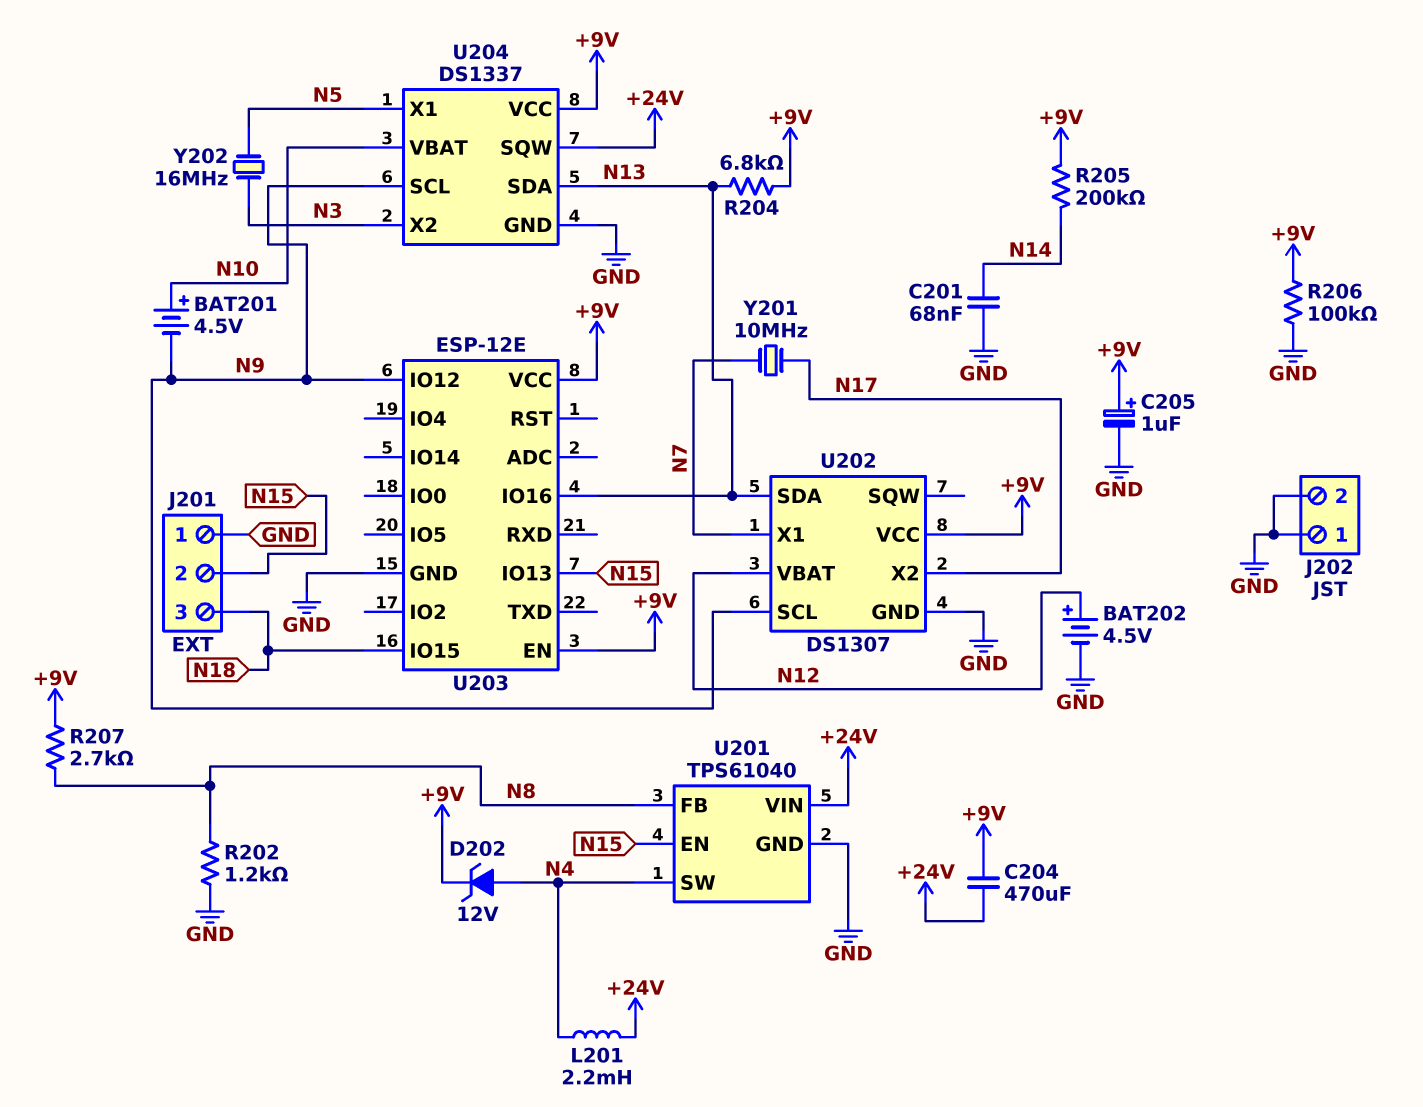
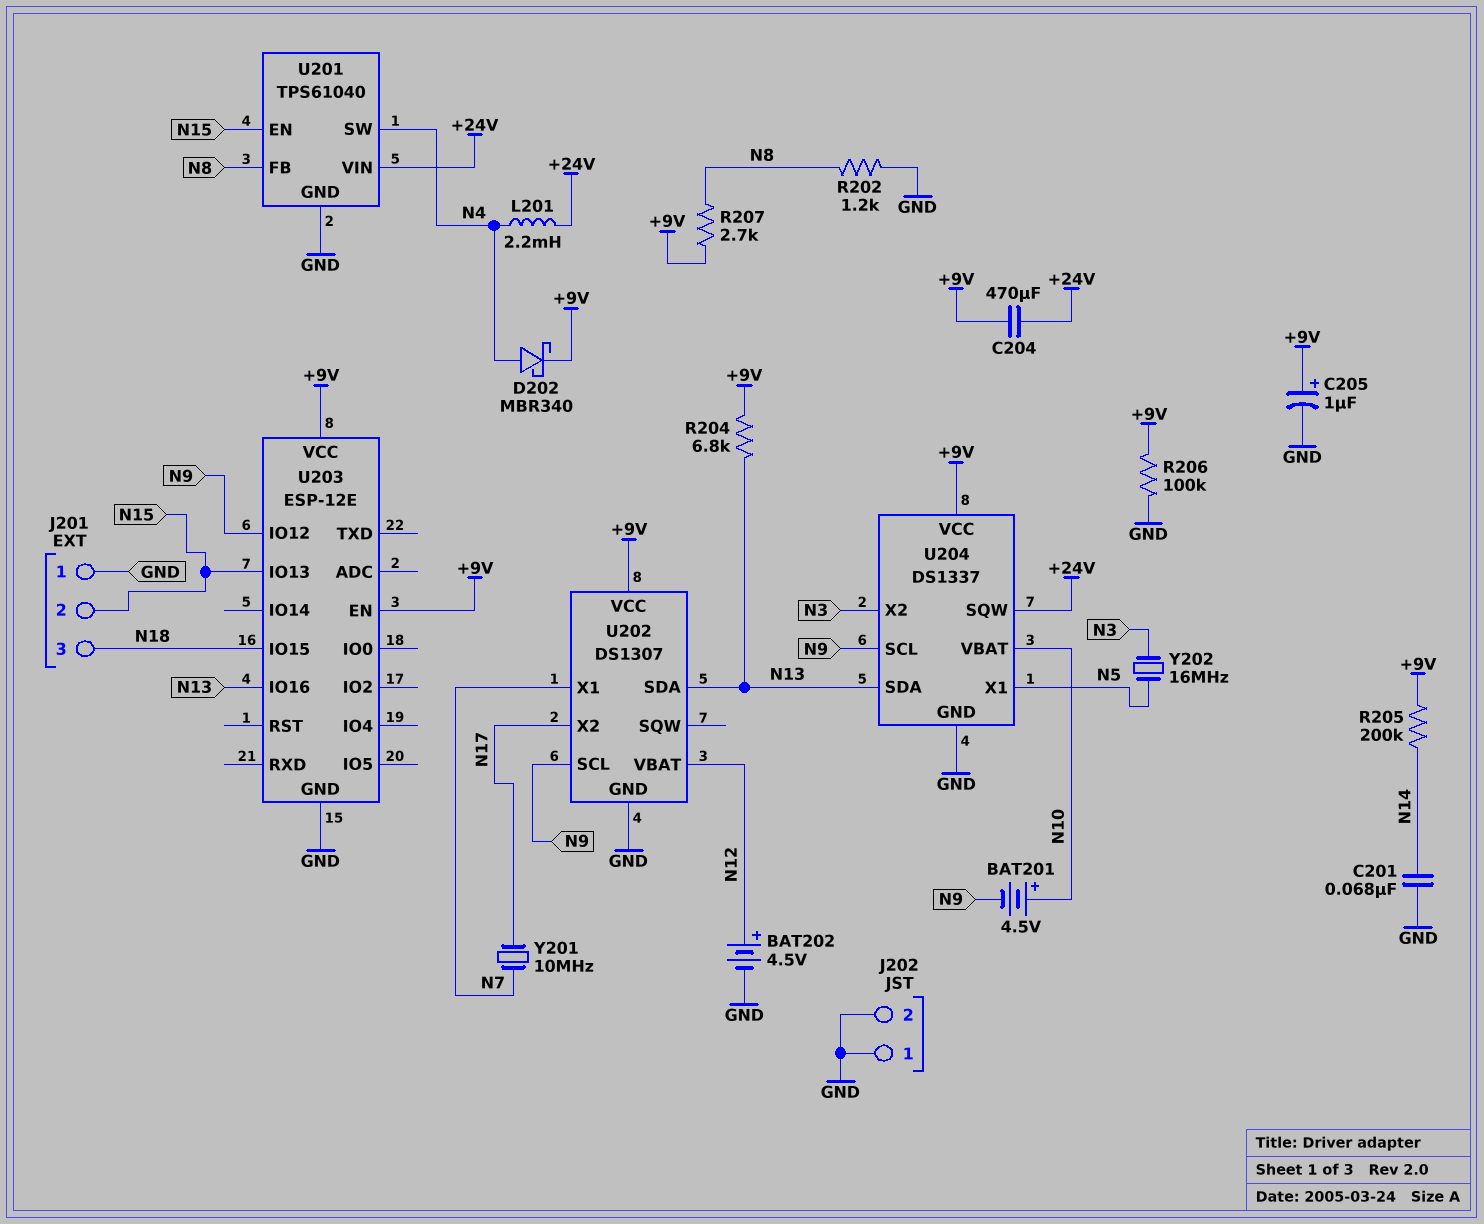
D202: zener 12V (A N4, K +9V) -> schottky MBR340 (A N4, K +9V)

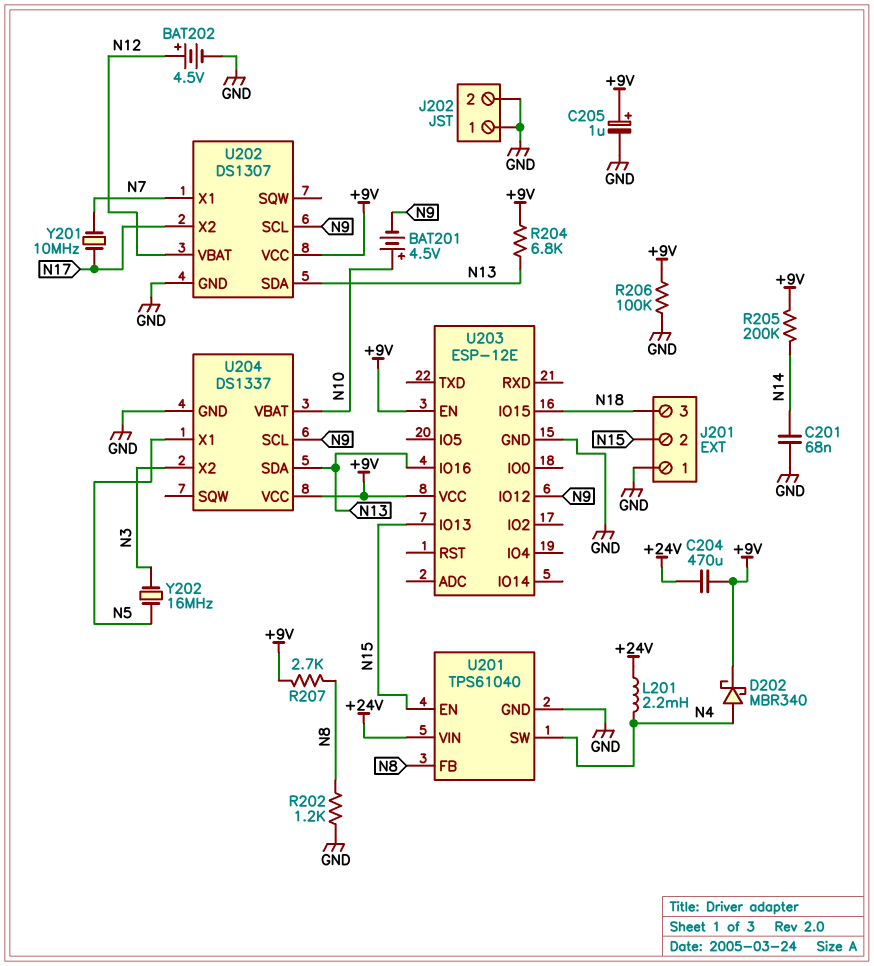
U204 pin SQW: +24V -> none

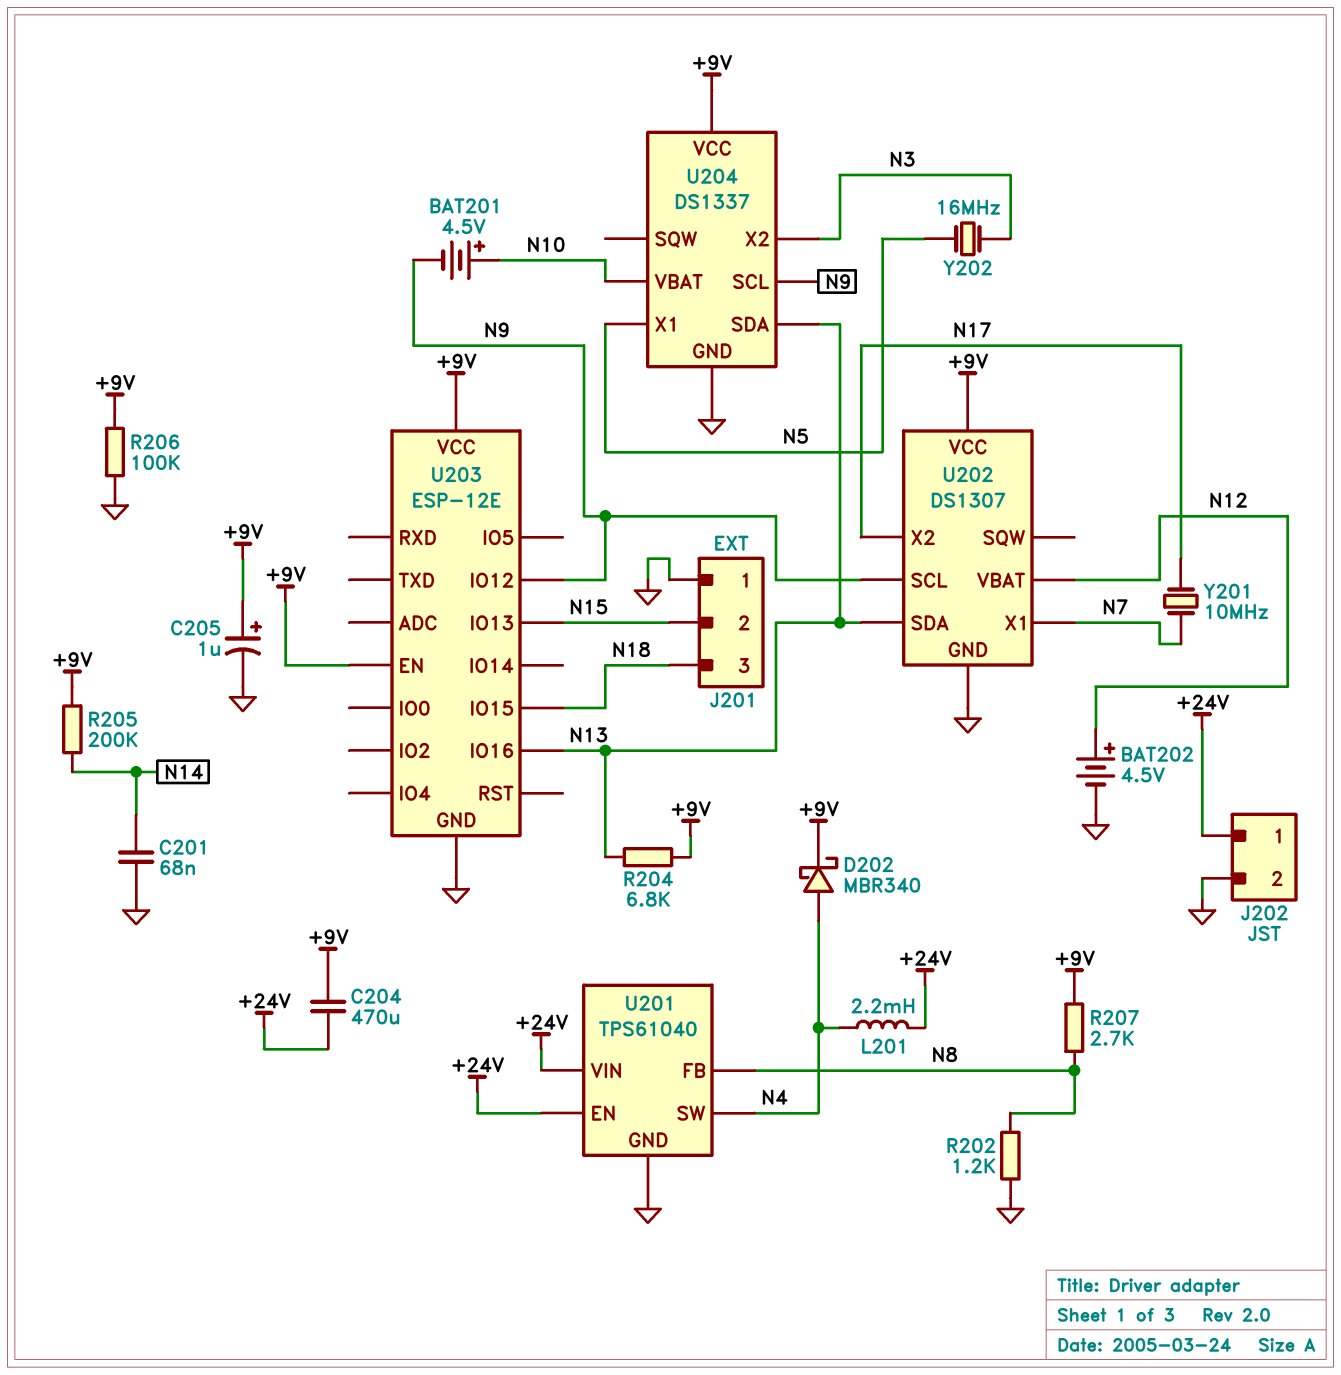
J202 pin 1: GND -> +24V
U201 pin EN: N15 -> +24V

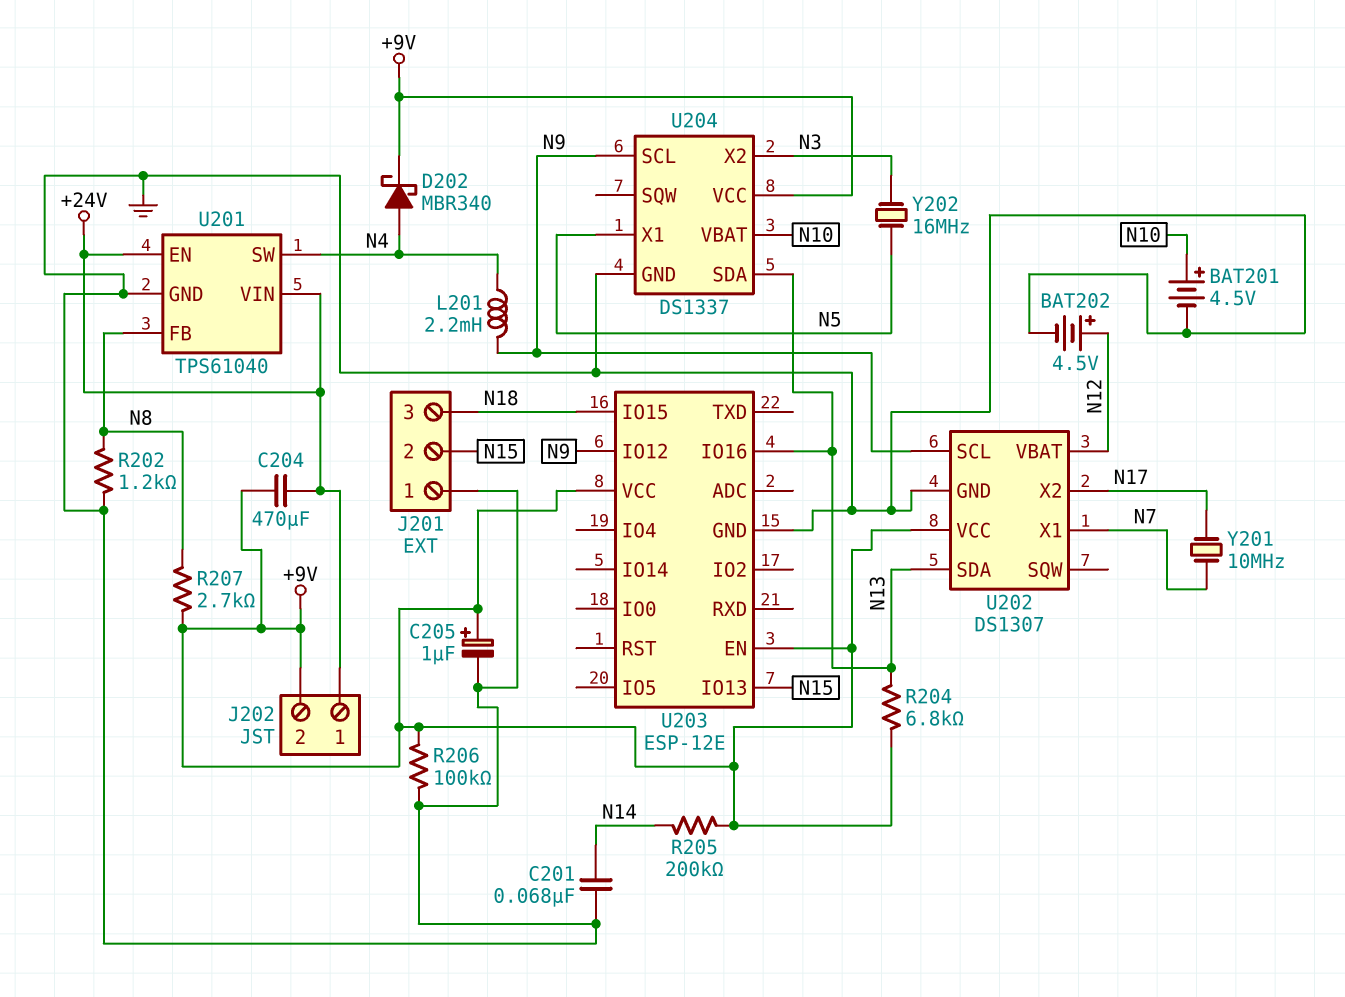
BAT201: 4.5V (plus N10, minus N9) -> 4.5V (plus N10, minus GND)
J202 pin 2: GND -> +9V
L201: 2.2mH (+24V, N4) -> 2.2mH (N4, N9)

